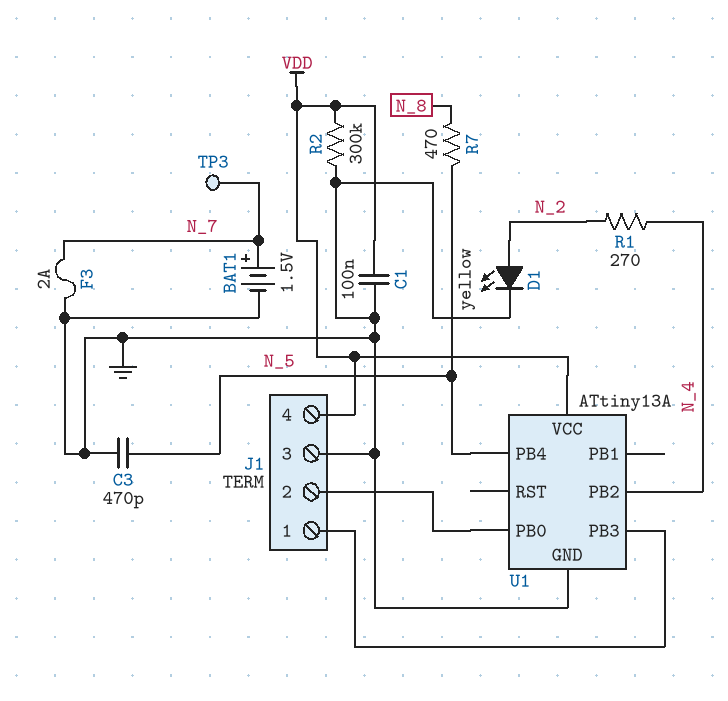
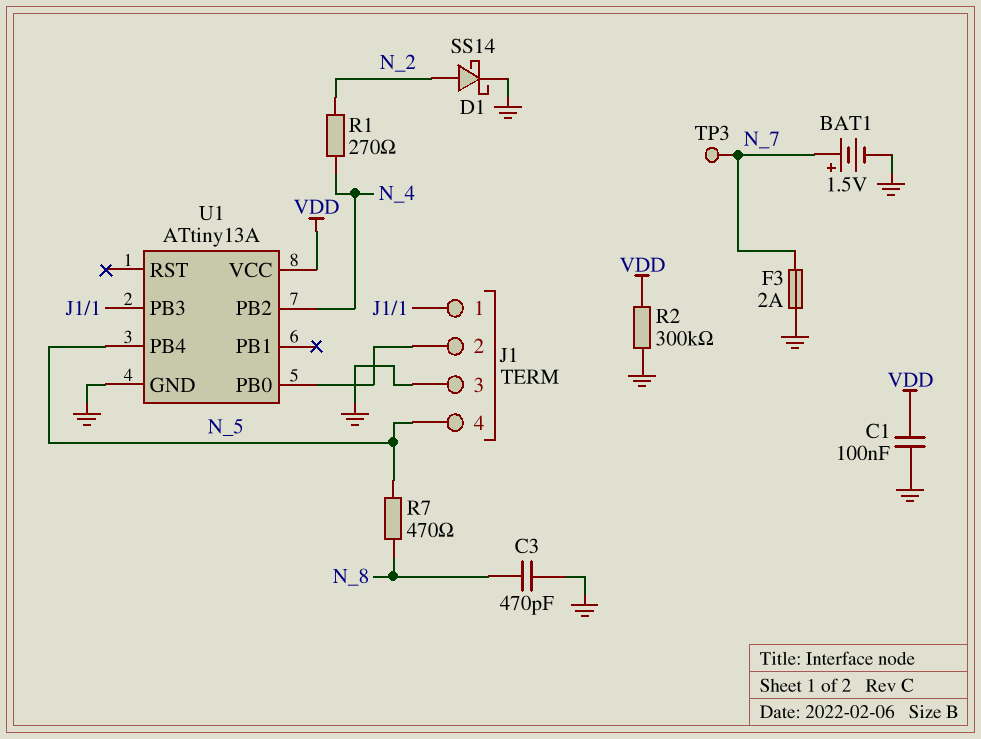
C3: 470pF (GND, N_5) -> 470pF (GND, N_8)
D1: LED yellow (A N_2, K GND) -> schottky SS14 (A N_2, K GND)
J1 pin 4: VDD -> N_5

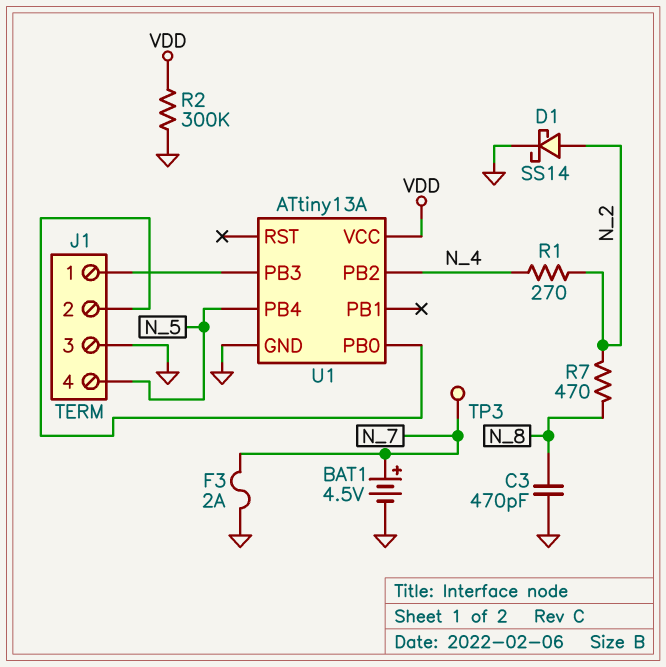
BAT1: 1.5V (plus N_7, minus GND) -> 4.5V (plus N_7, minus GND)
C1: 100nF (GND, VDD) -> none
R7: 470 (N_5, N_8) -> 470 (N_2, N_8)

